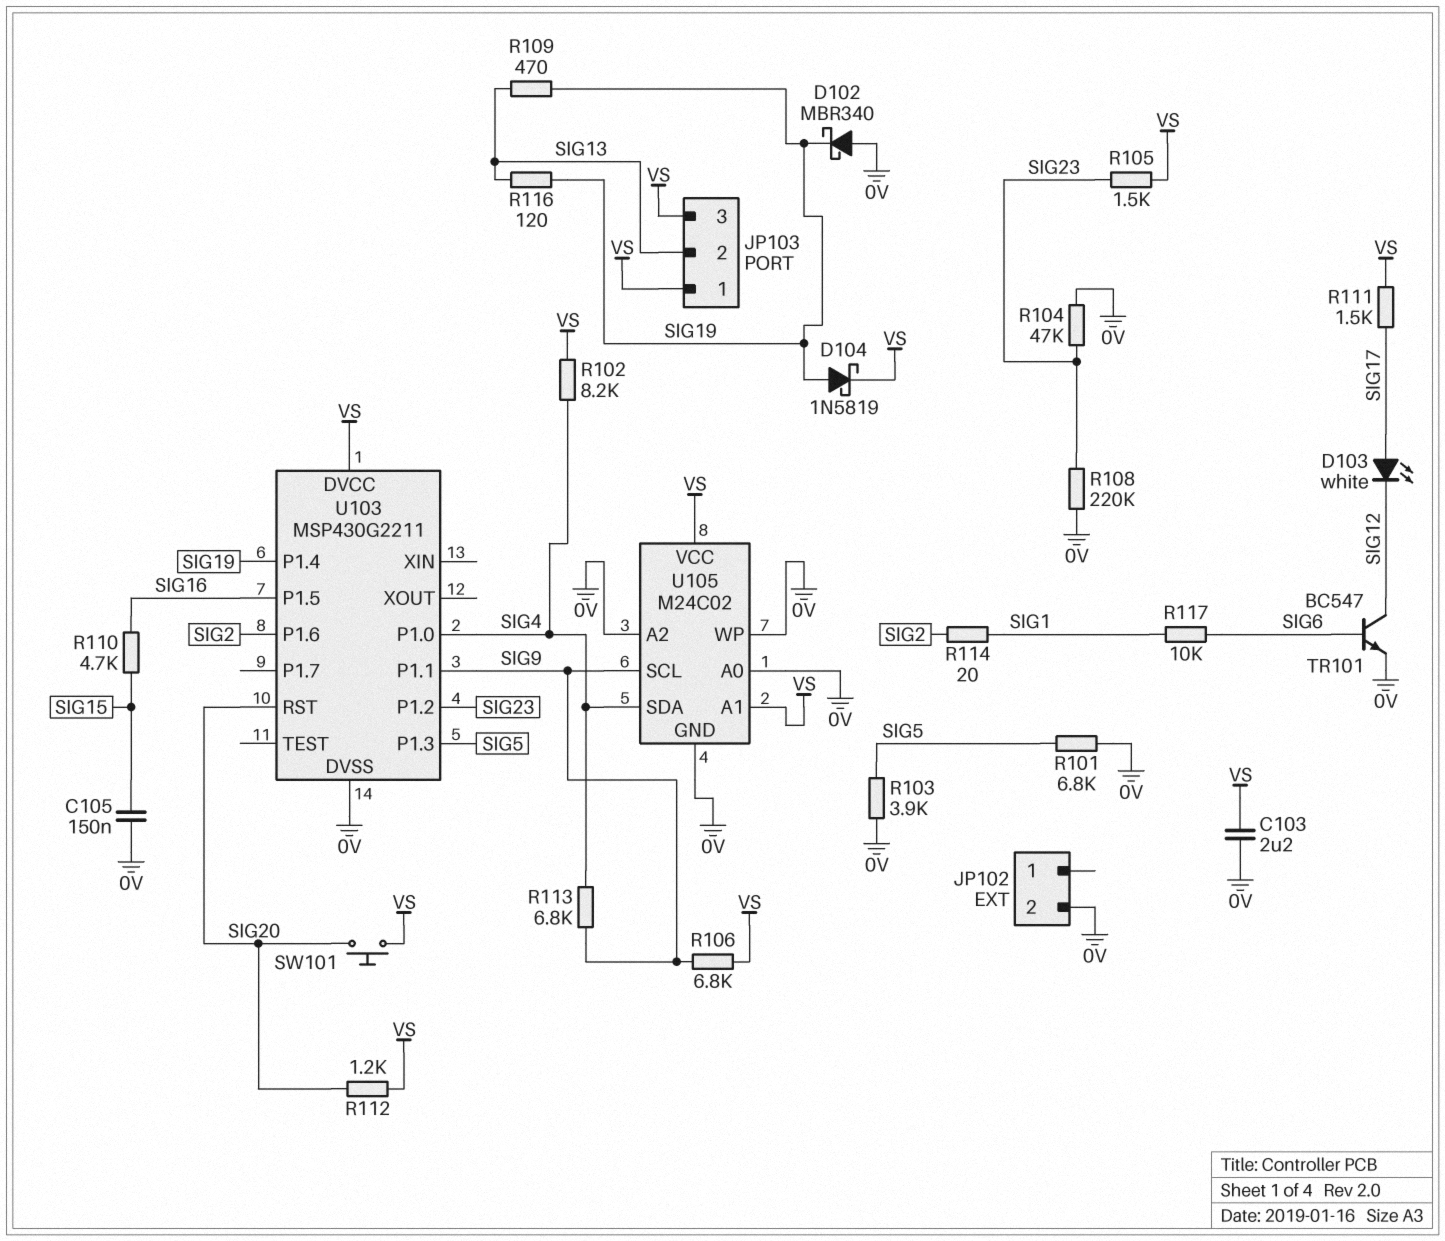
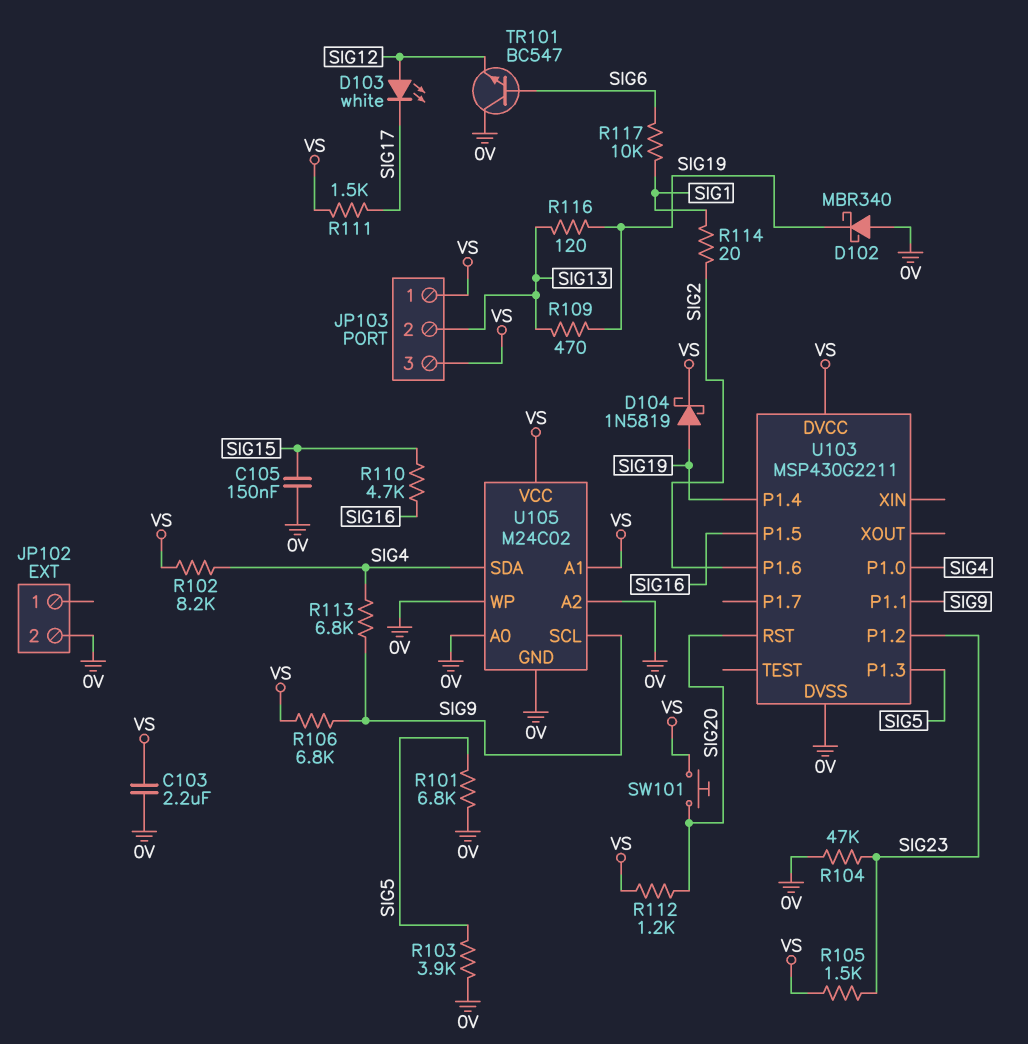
D103: LED white (A SIG17, K SIG12) -> LED white (A SIG12, K SIG17)
R108: 220k (0V, SIG23) -> none
TR101: NPN BC547 (B SIG6, C SIG12, E 0V) -> NPN BC547 (B SIG6, C 0V, E SIG12)

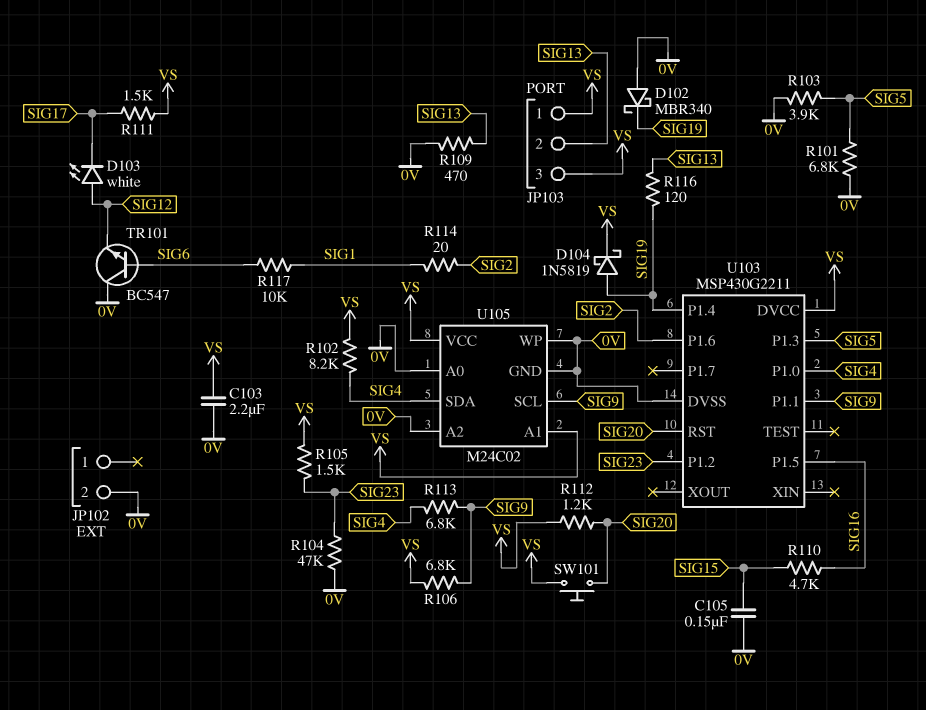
R109: 470 (SIG13, SIG19) -> 470 (0V, SIG13)

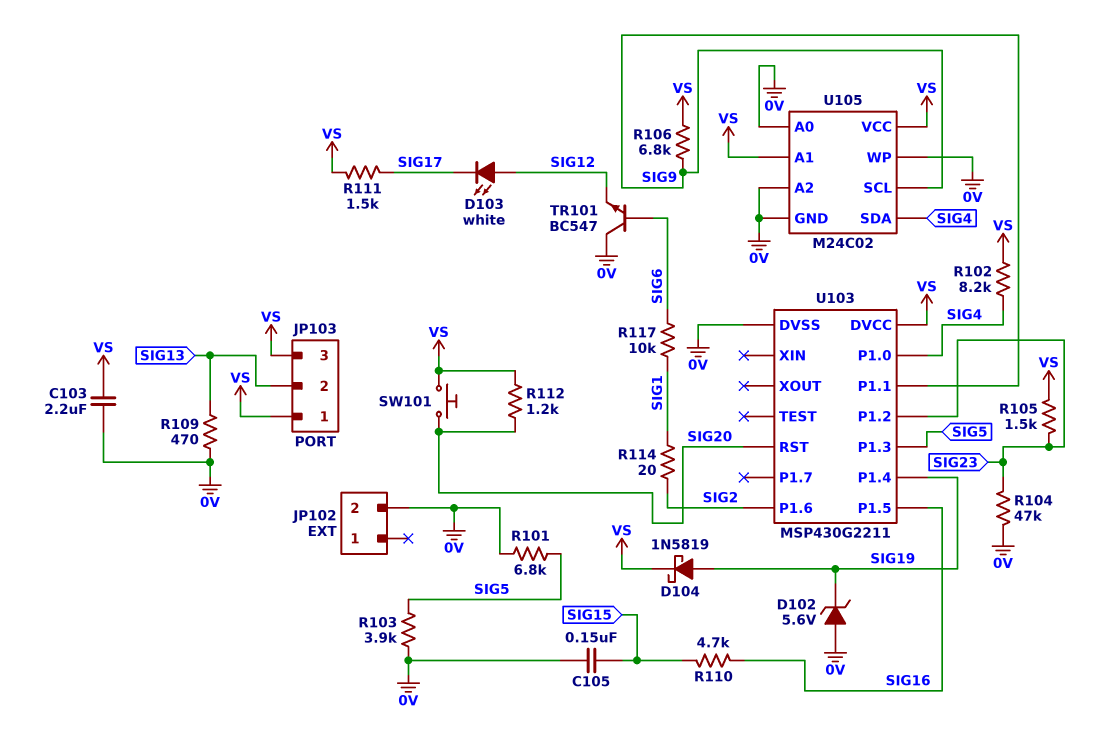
D102: schottky MBR340 (A 0V, K SIG19) -> zener 5.6V (A 0V, K SIG19)
R113: 6.8k (SIG4, SIG9) -> none
R116: 120 (SIG13, SIG19) -> none

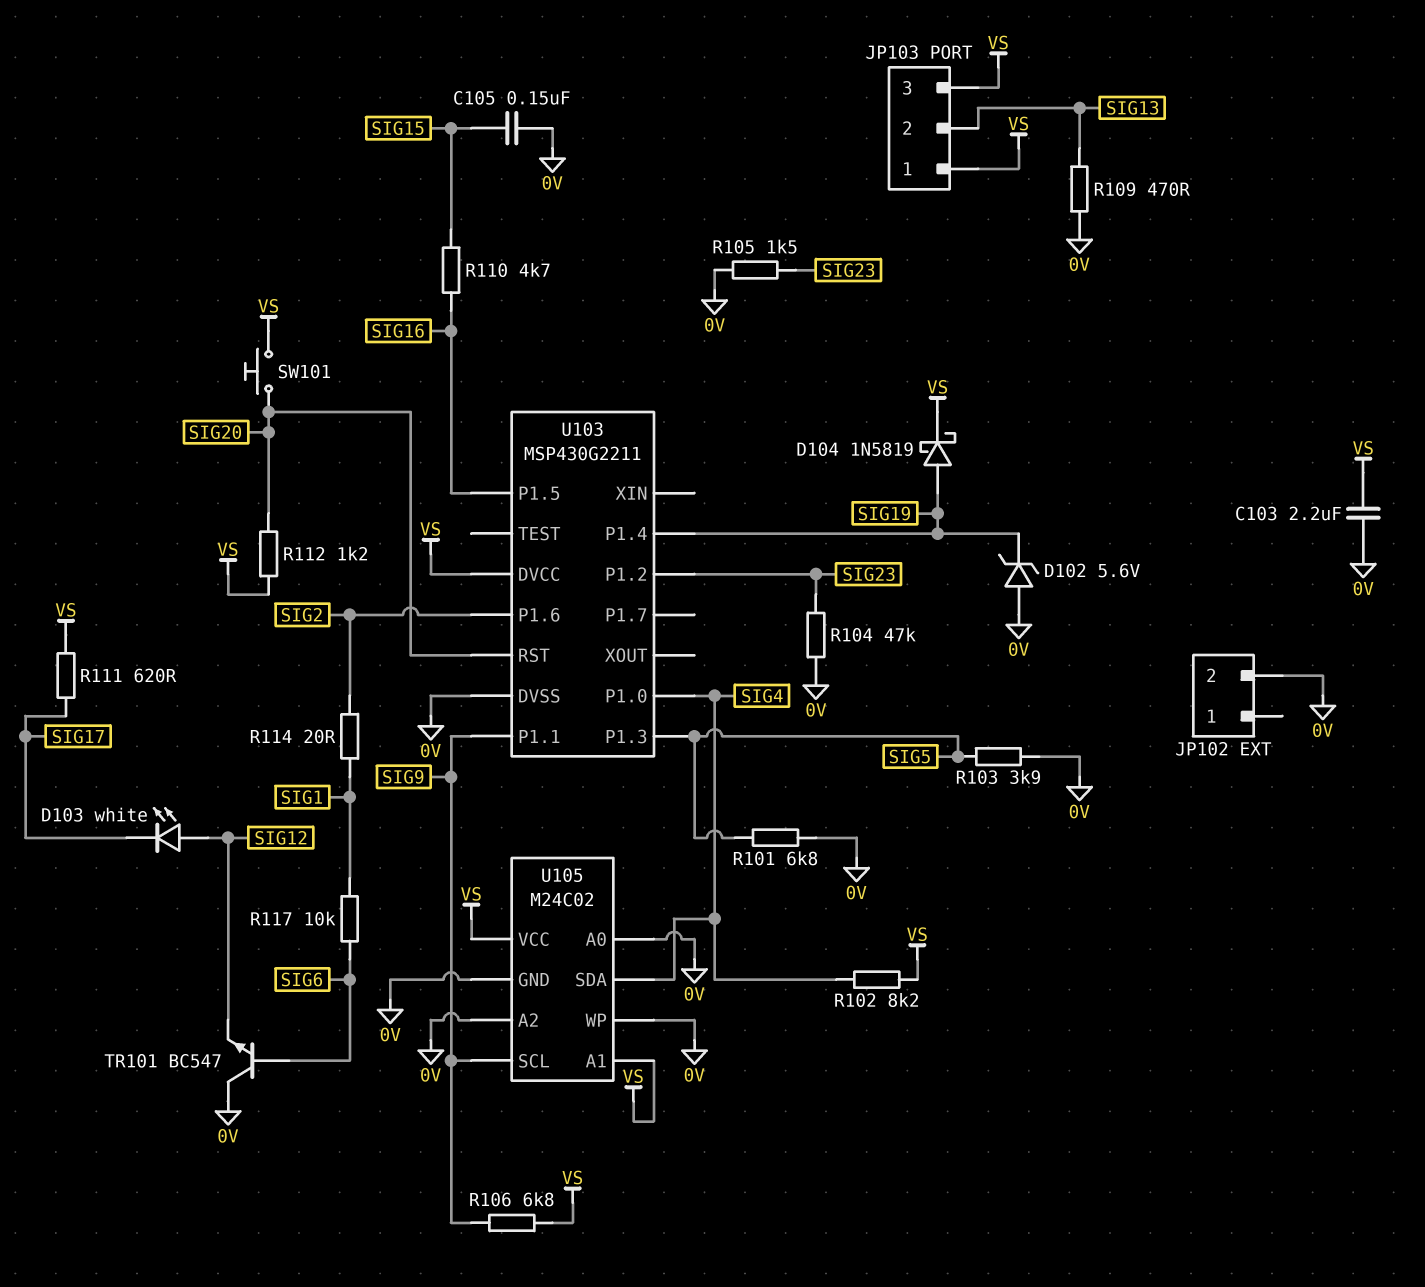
R105: 1.5k (SIG23, VS) -> 1.5k (0V, SIG23)
R111: 1.5k (SIG17, VS) -> 620 (SIG17, VS)

